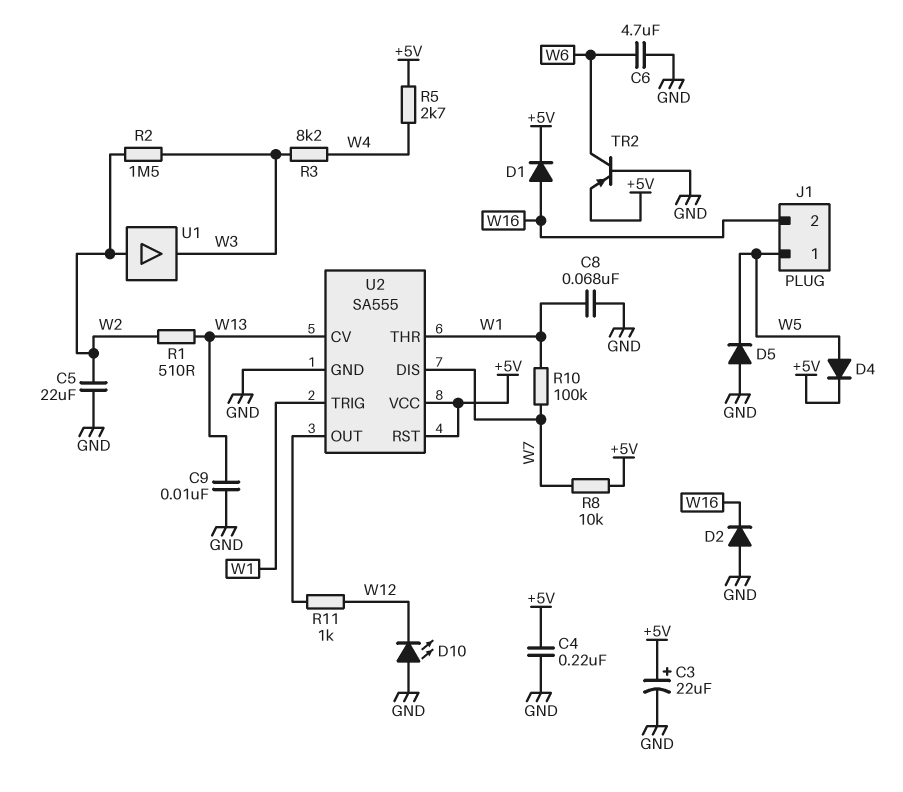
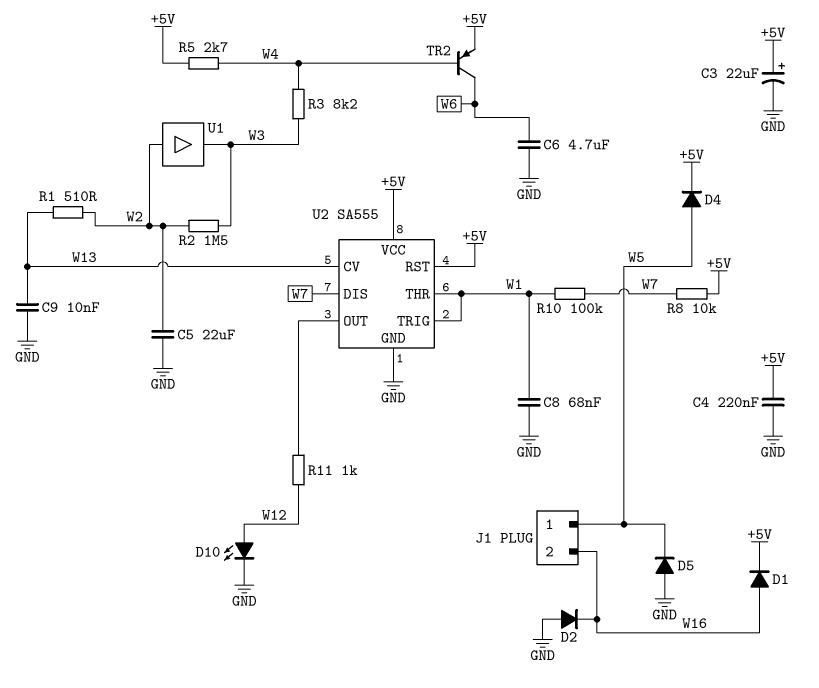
D10: LED (A GND, K W12) -> LED (A W12, K GND)
TR2: PNP (B GND, C W6, E +5V) -> PNP (B W4, C W6, E +5V)

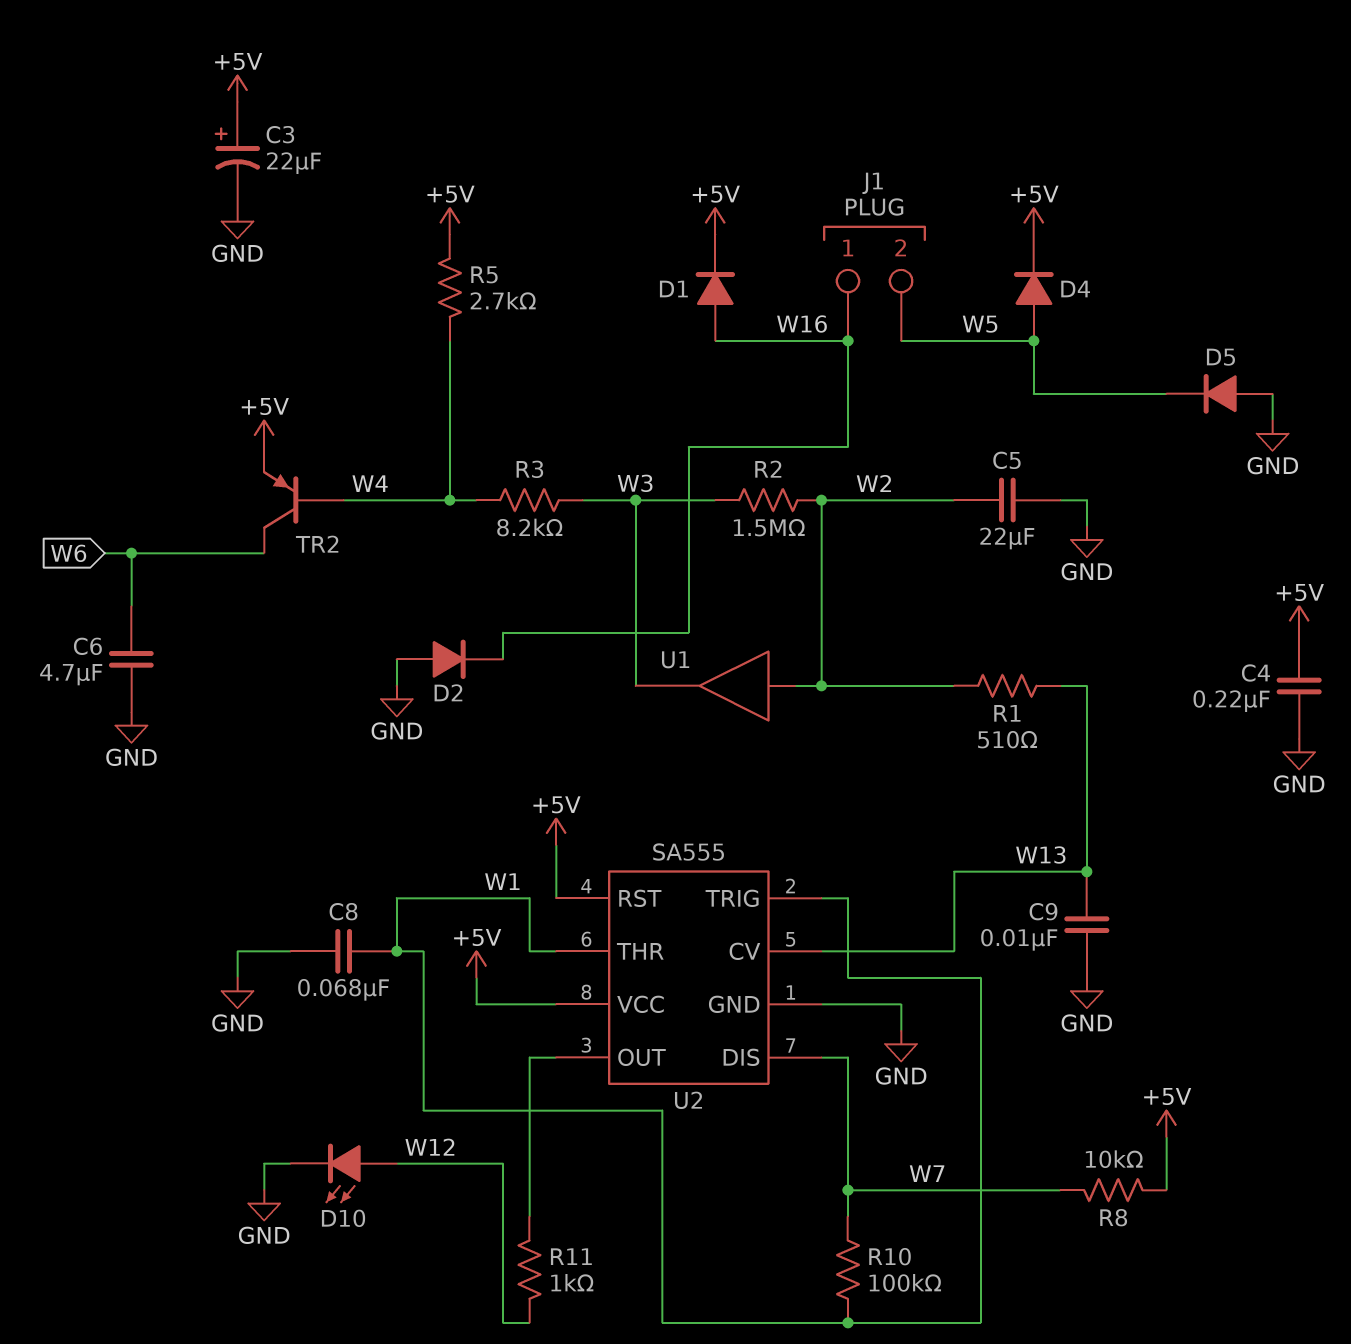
J1 pin 1: W5 -> W16
J1 pin 2: W16 -> W5

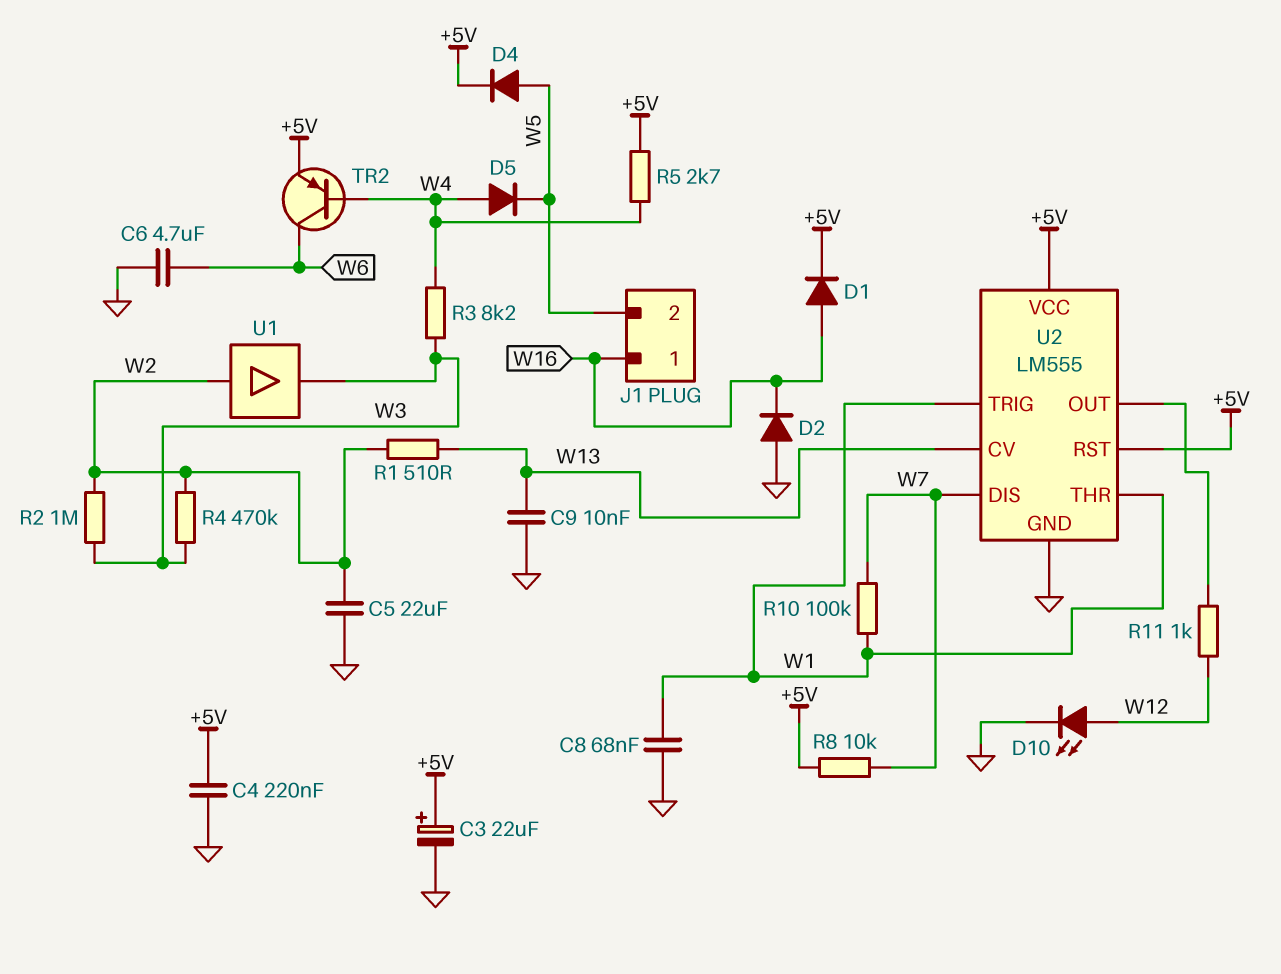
D5: diode (A GND, K W5) -> diode (A W4, K W5)
R2: 1.5M (W2, W3) -> 1M (W2, W3)
R4: none -> 470k (W2, W3)
U2: SA555 -> LM555

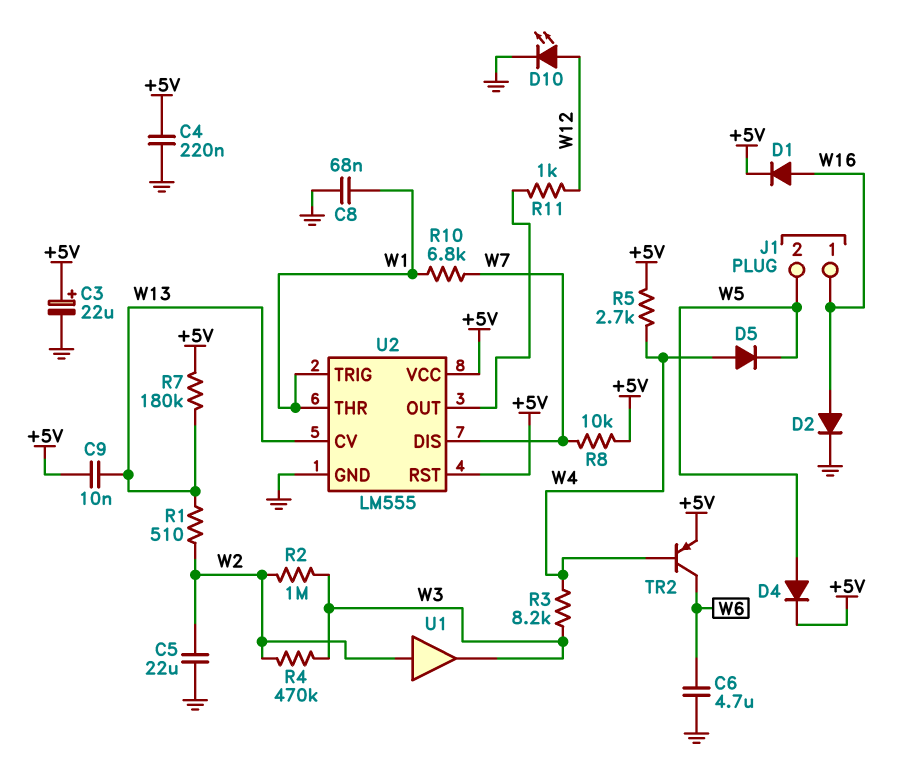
C9: 10nF (GND, W13) -> 10nF (+5V, W13)
D2: diode (A GND, K W16) -> diode (A W16, K GND)
R7: none -> 180k (+5V, W13)
R10: 100k (W1, W7) -> 6.8k (W1, W7)

